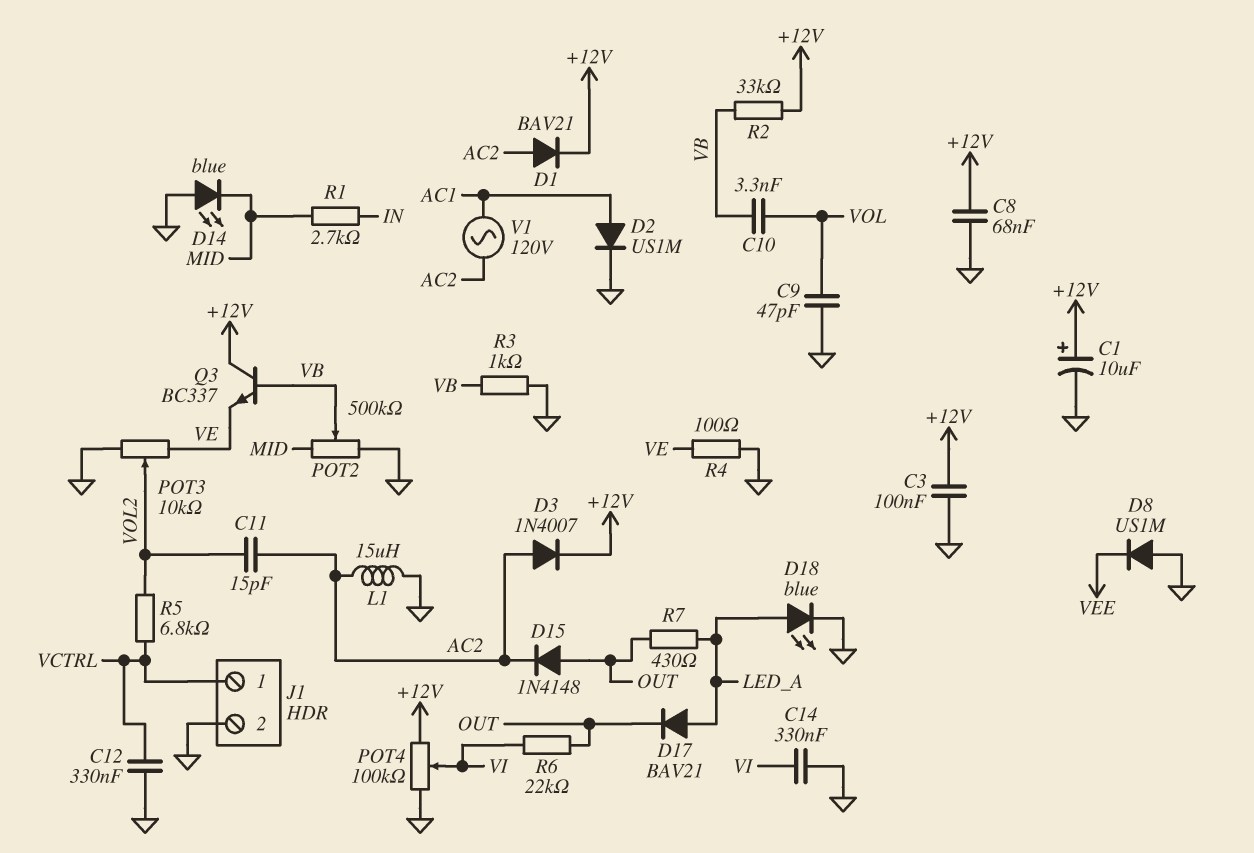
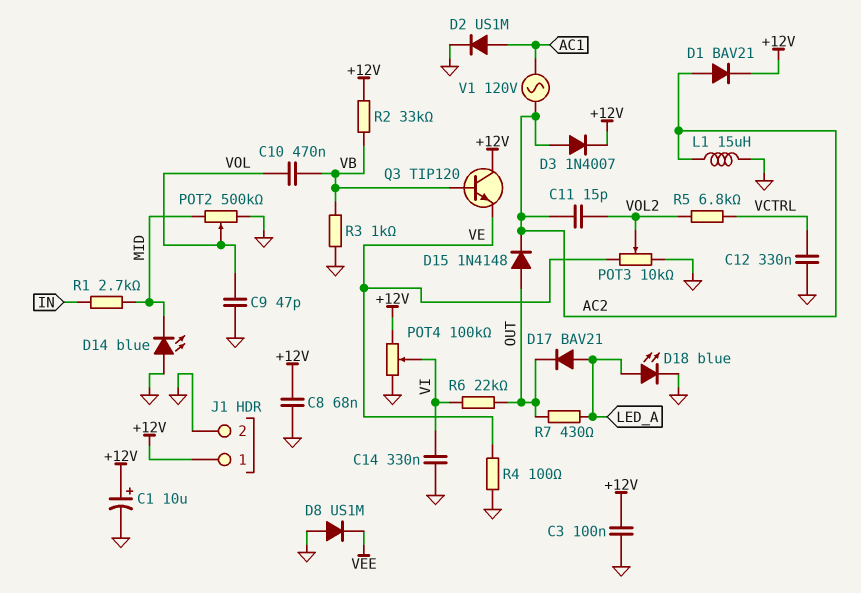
C10: 3.3nF (VB, VOL) -> 470nF (VB, VOL)
J1 pin 1: VCTRL -> +12V
POT2: 500k (GND, MID, wiper VB) -> 500k (GND, MID, wiper VOL)
Q3: NPN BC337 (B VB, C +12V, E VE) -> NPN TIP120 (B VB, C +12V, E VE)

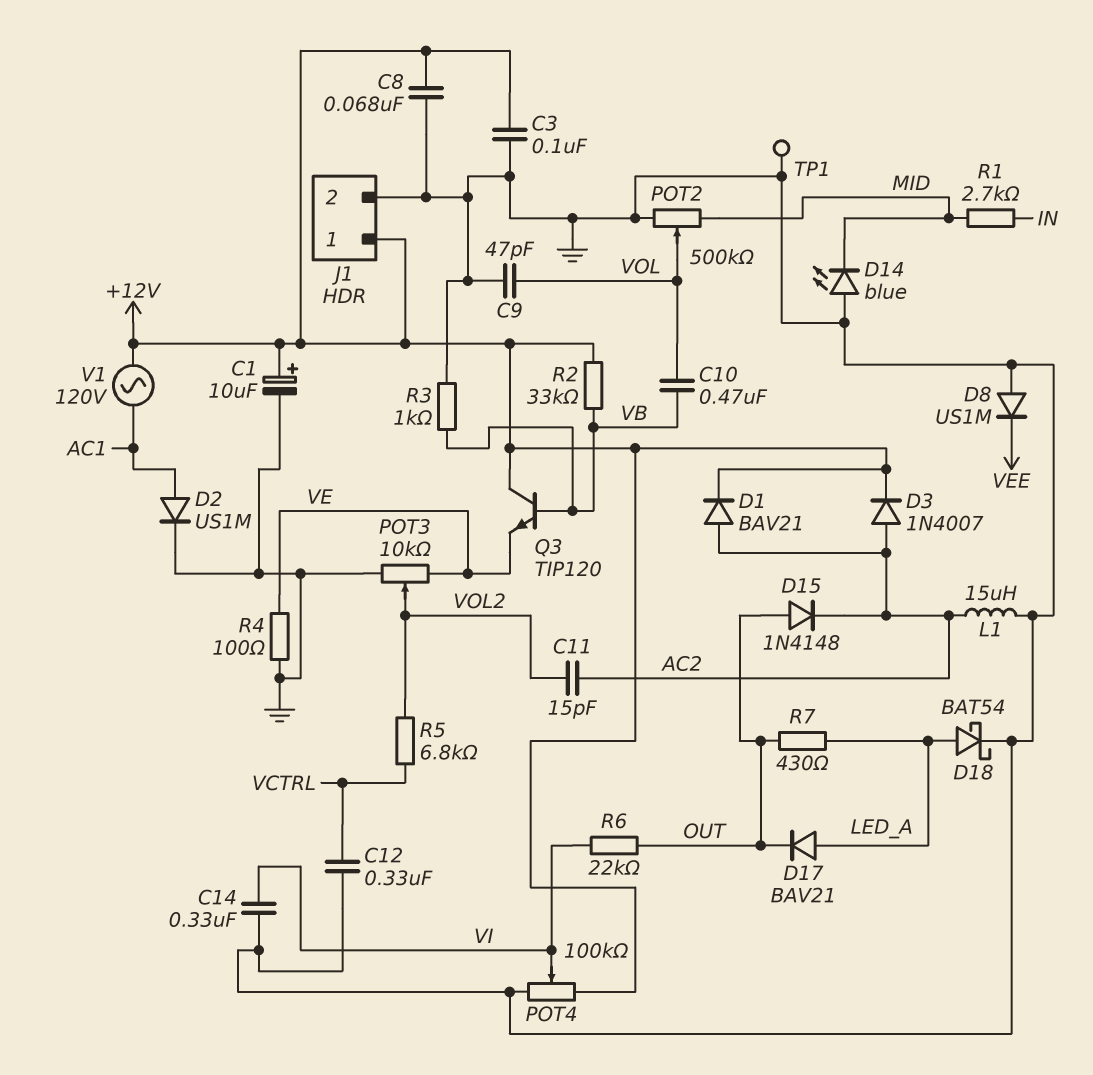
D18: LED blue (A LED_A, K GND) -> schottky BAT54 (A LED_A, K GND)
TP1: none -> test point (GND)
V1: AC 120V (AC1, AC2) -> AC 120V (+12V, AC1)

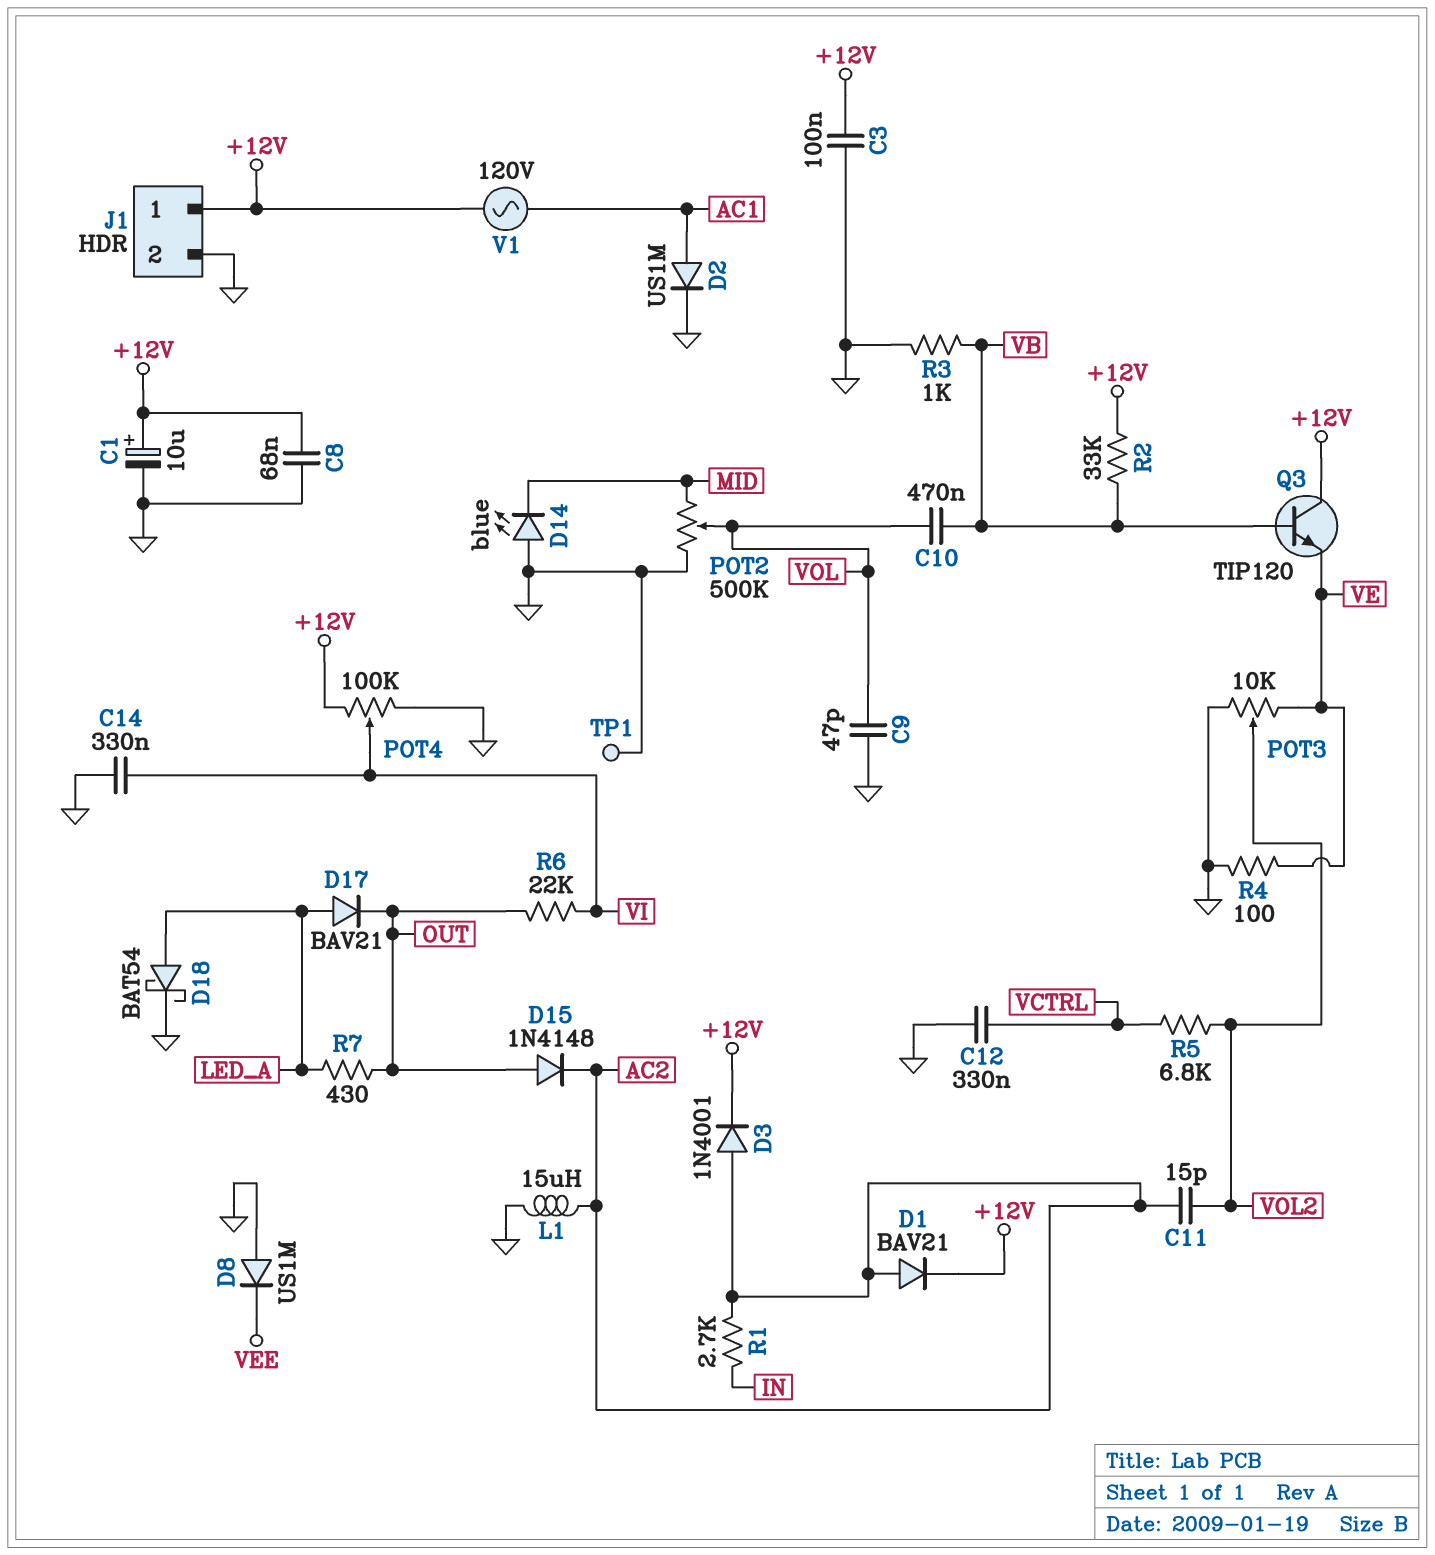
D3: diode 1N4007 (A AC2, K +12V) -> diode 1N4001 (A AC2, K +12V)
R1: 2.7k (IN, MID) -> 2.7k (AC2, IN)

